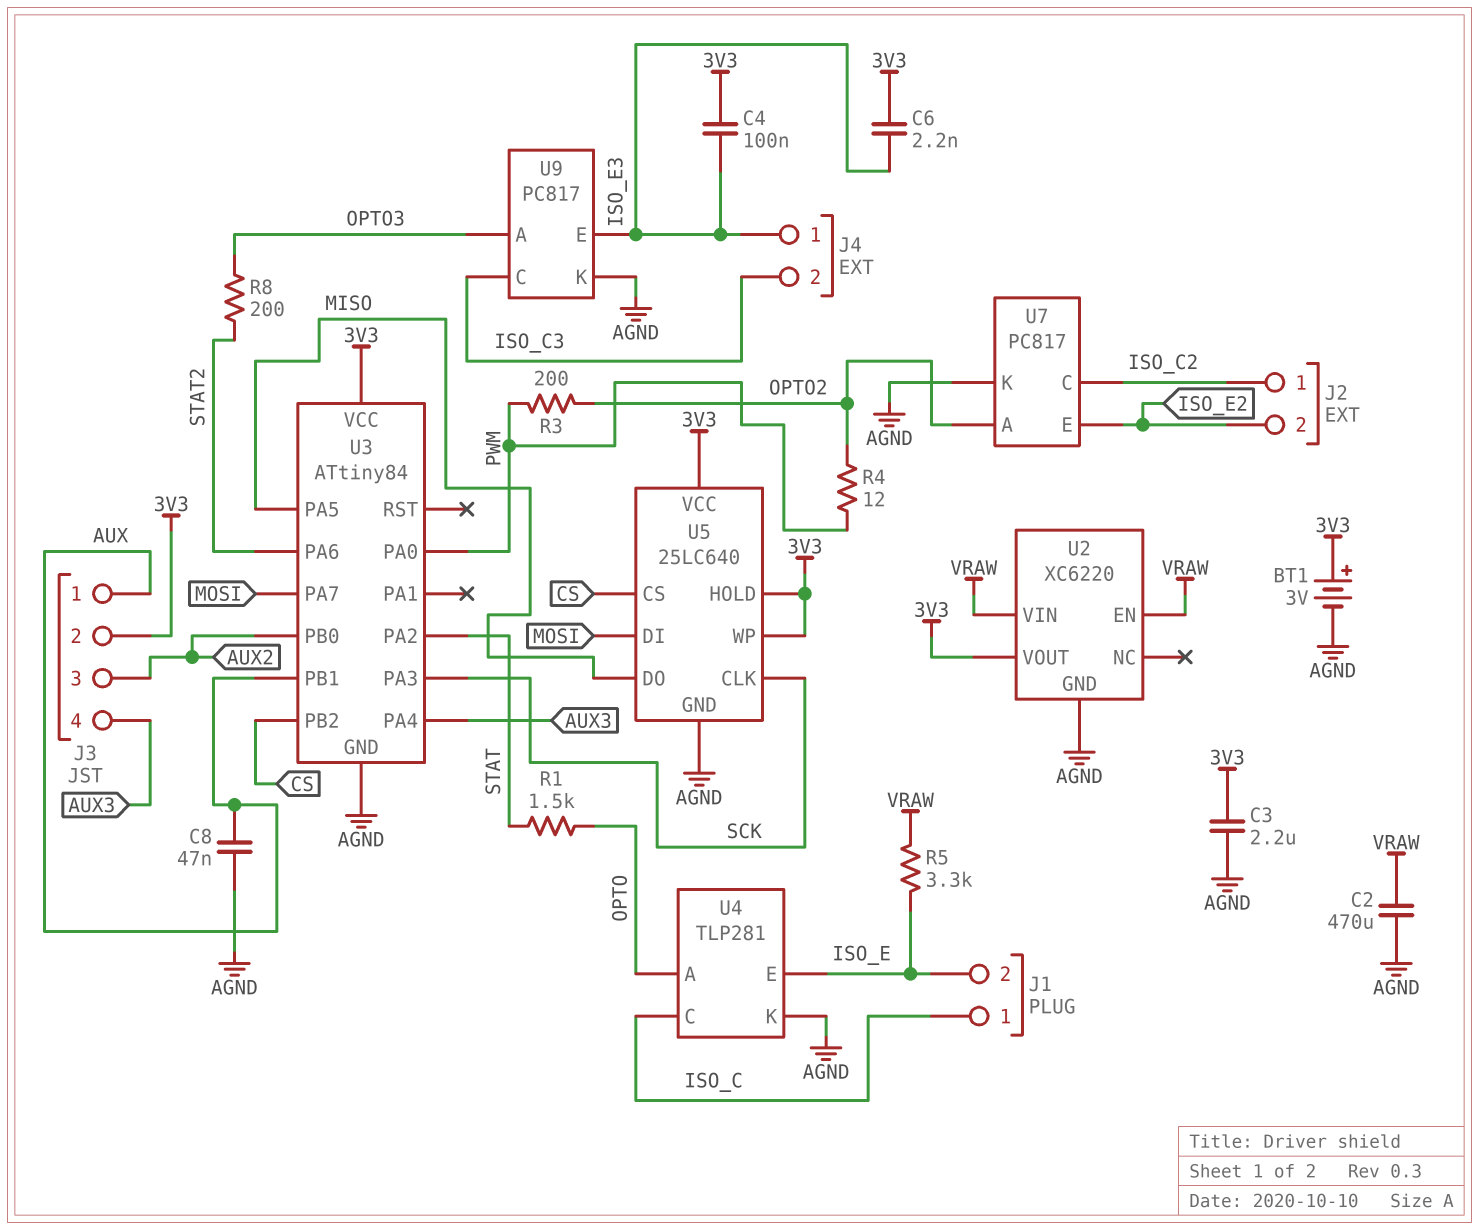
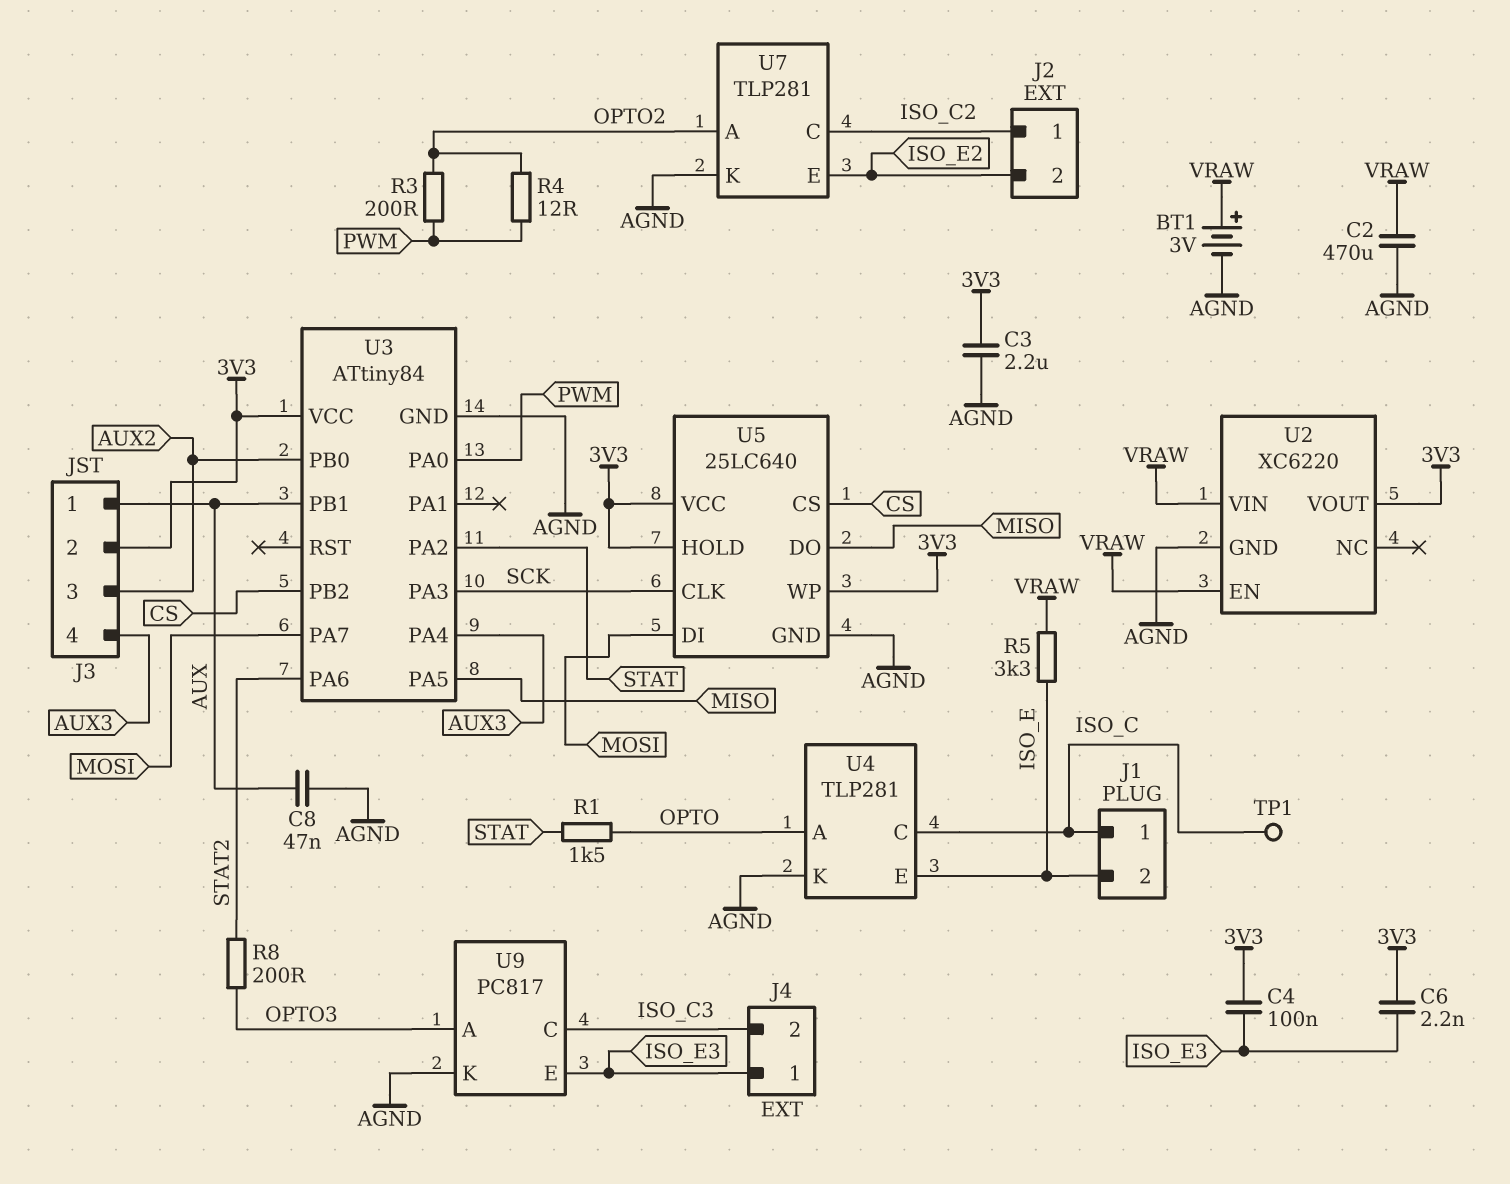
BT1: 3V (plus 3V3, minus AGND) -> 3V (plus VRAW, minus AGND)
TP1: none -> test point (ISO_C)
U7: PC817 -> TLP281

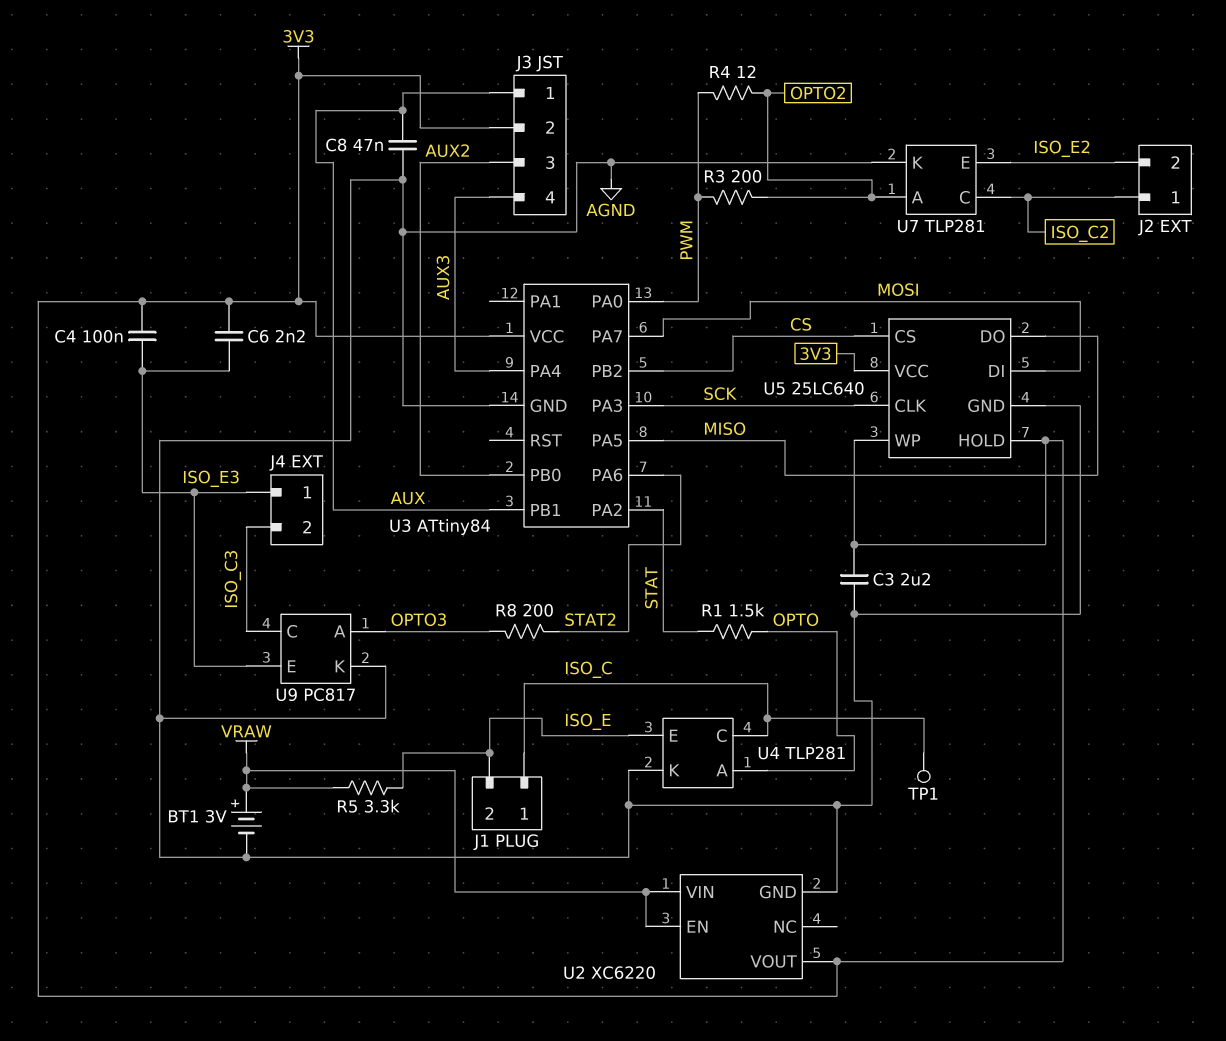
C2: 470uF (AGND, VRAW) -> none

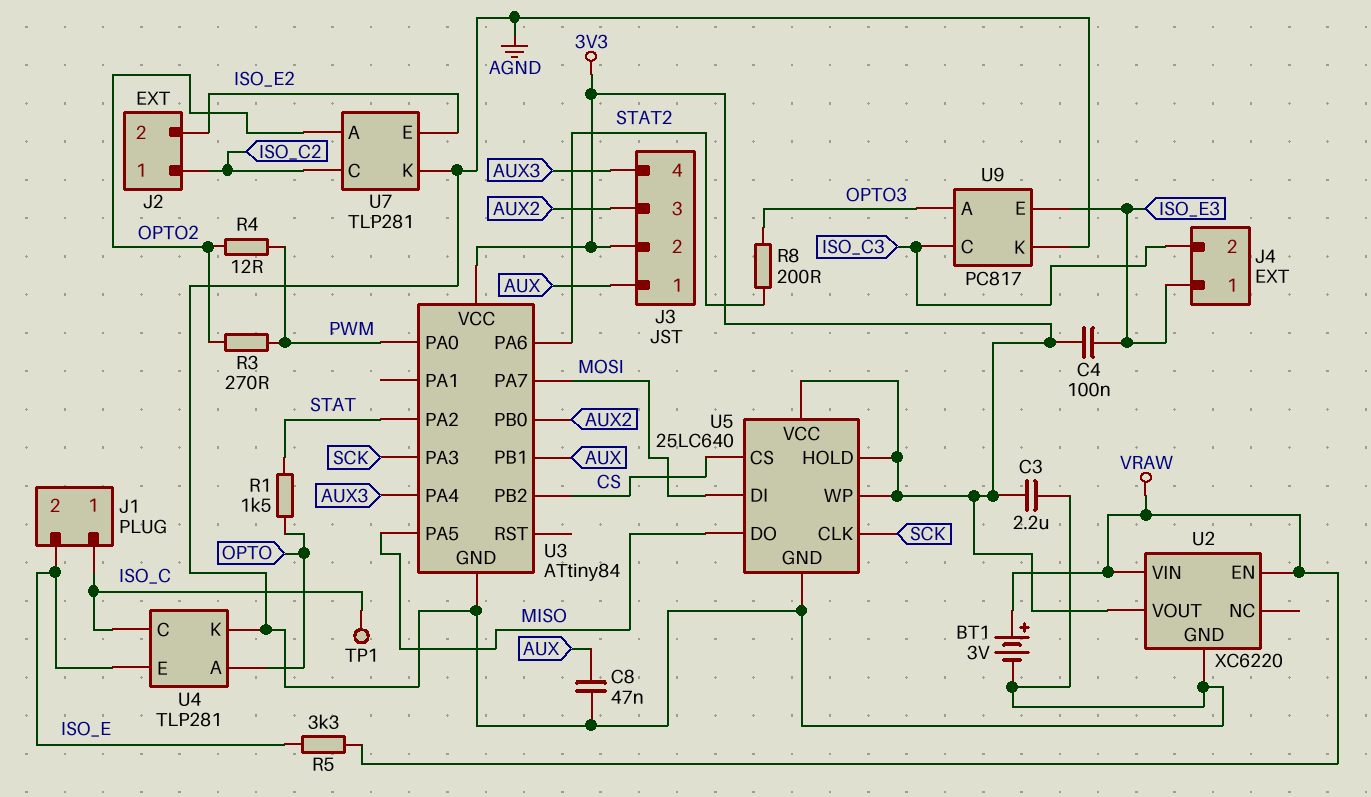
C6: 2.2nF (3V3, ISO_E3) -> none
R3: 200 (OPTO2, PWM) -> 270 (OPTO2, PWM)

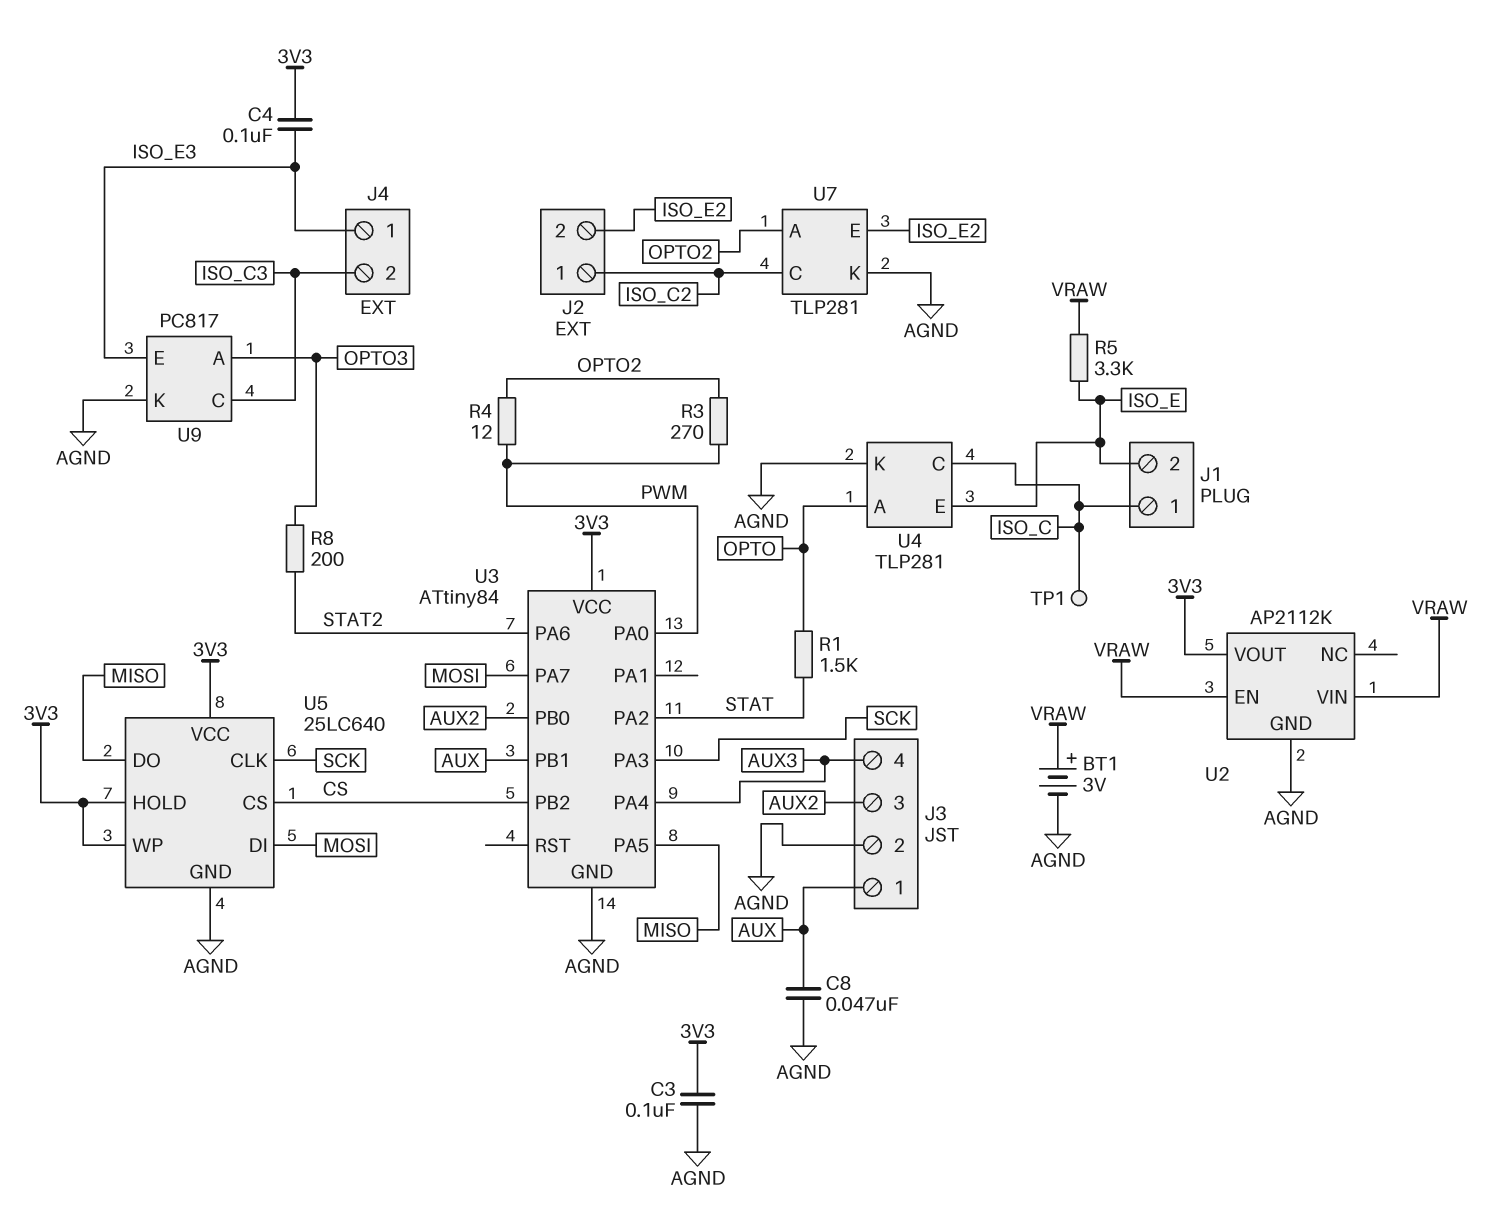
C3: 2.2uF (3V3, AGND) -> 100nF (3V3, AGND)
J3 pin 2: 3V3 -> AGND
U2: XC6220 -> AP2112K

